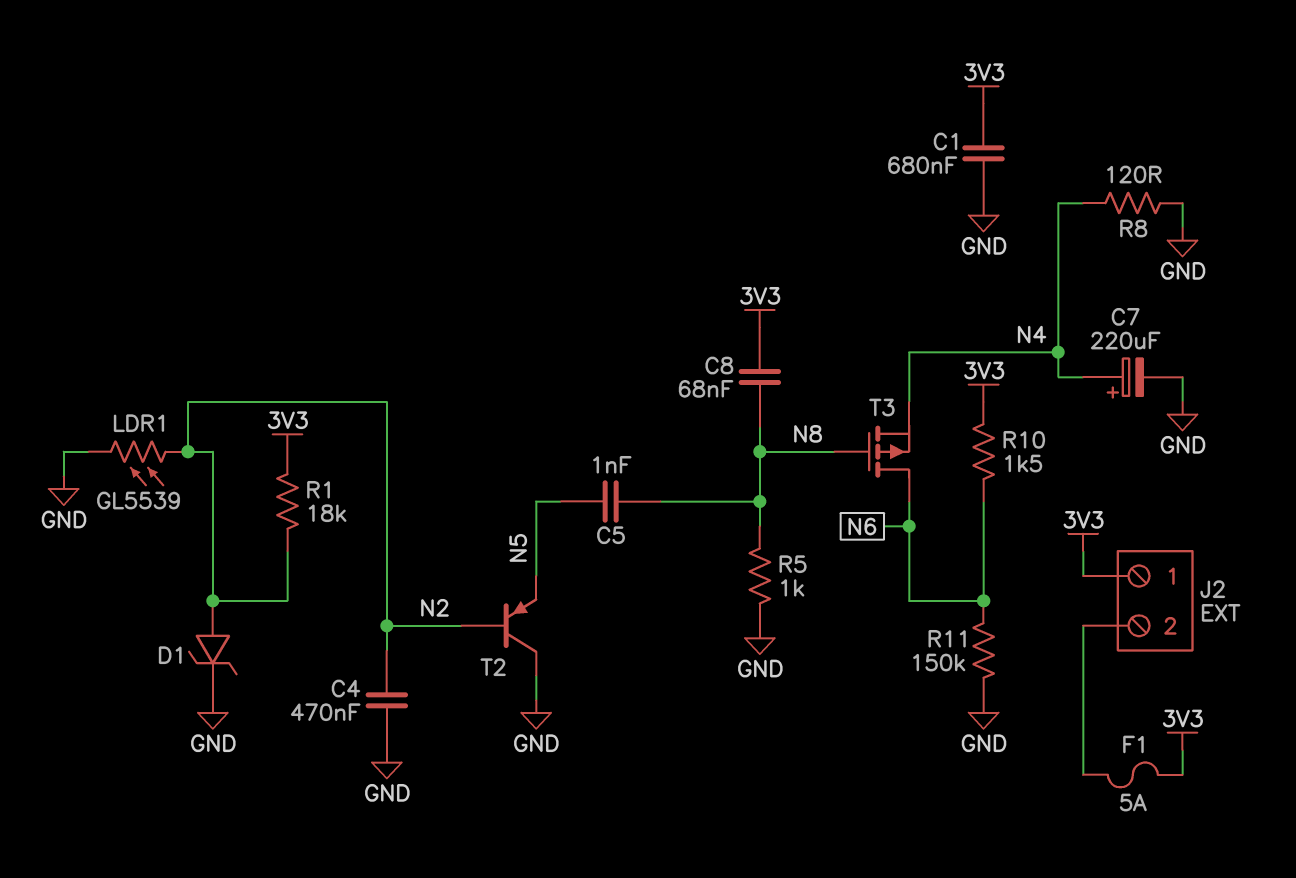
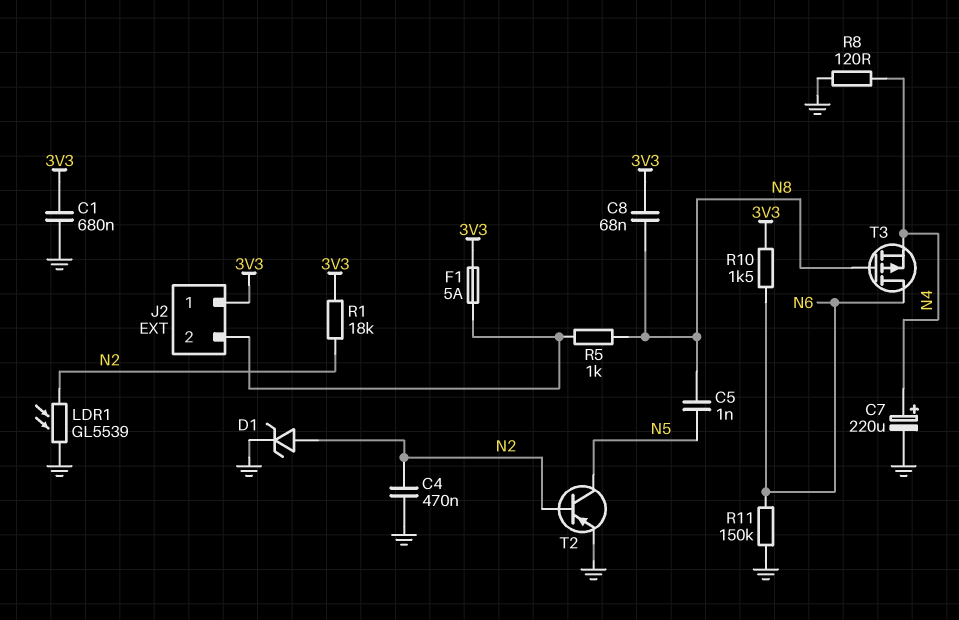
R5: 1k (GND, N8) -> 1k (J2/2, N8)
T2: PNP (B N2, C GND, E N5) -> PNP (B N2, C N5, E GND)

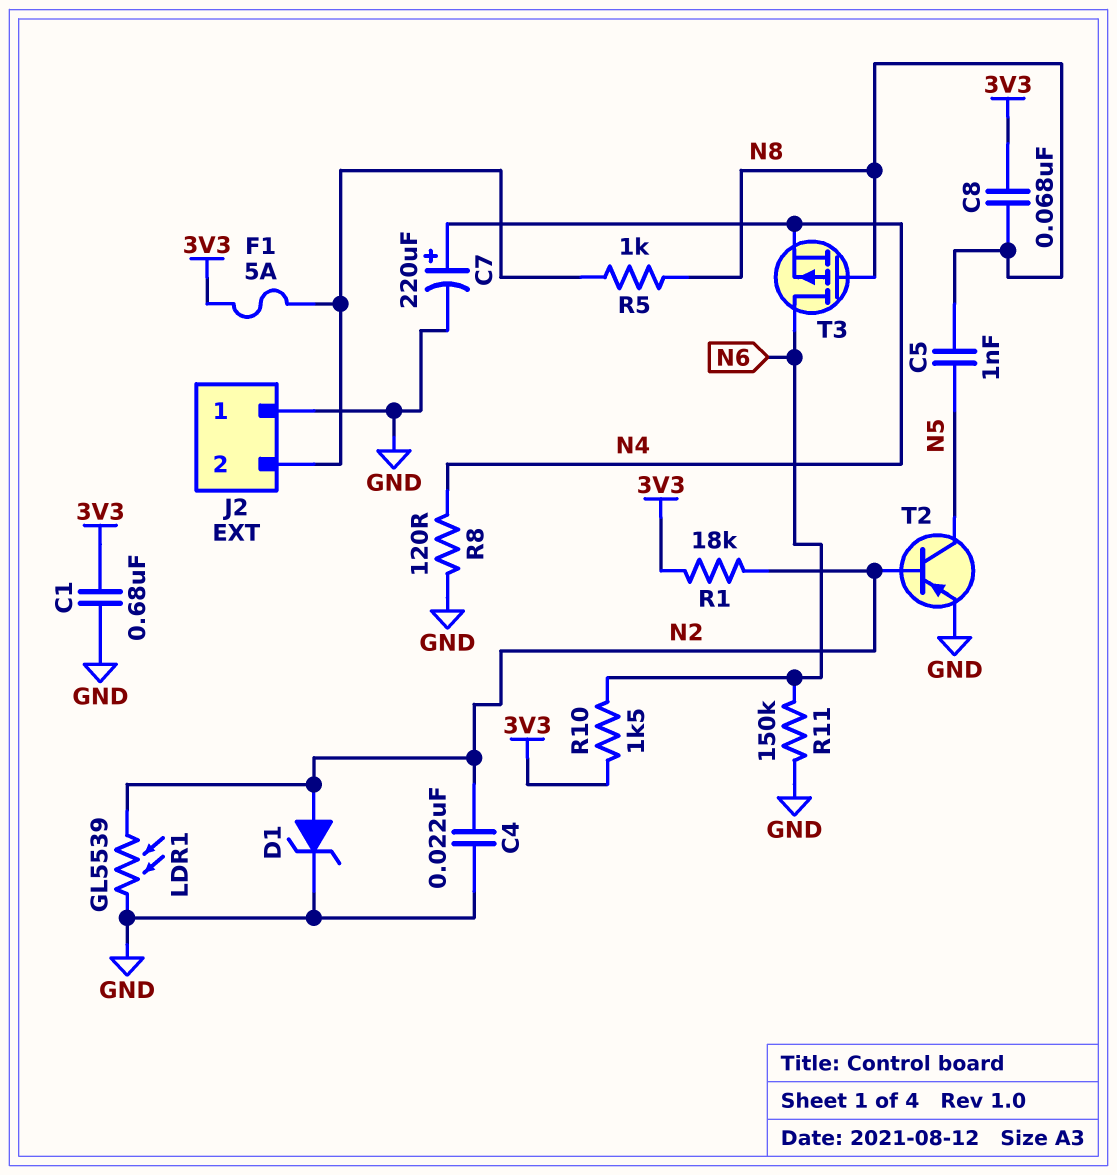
C4: 470nF (GND, N2) -> 22nF (GND, N2)
J2 pin 1: 3V3 -> GND

